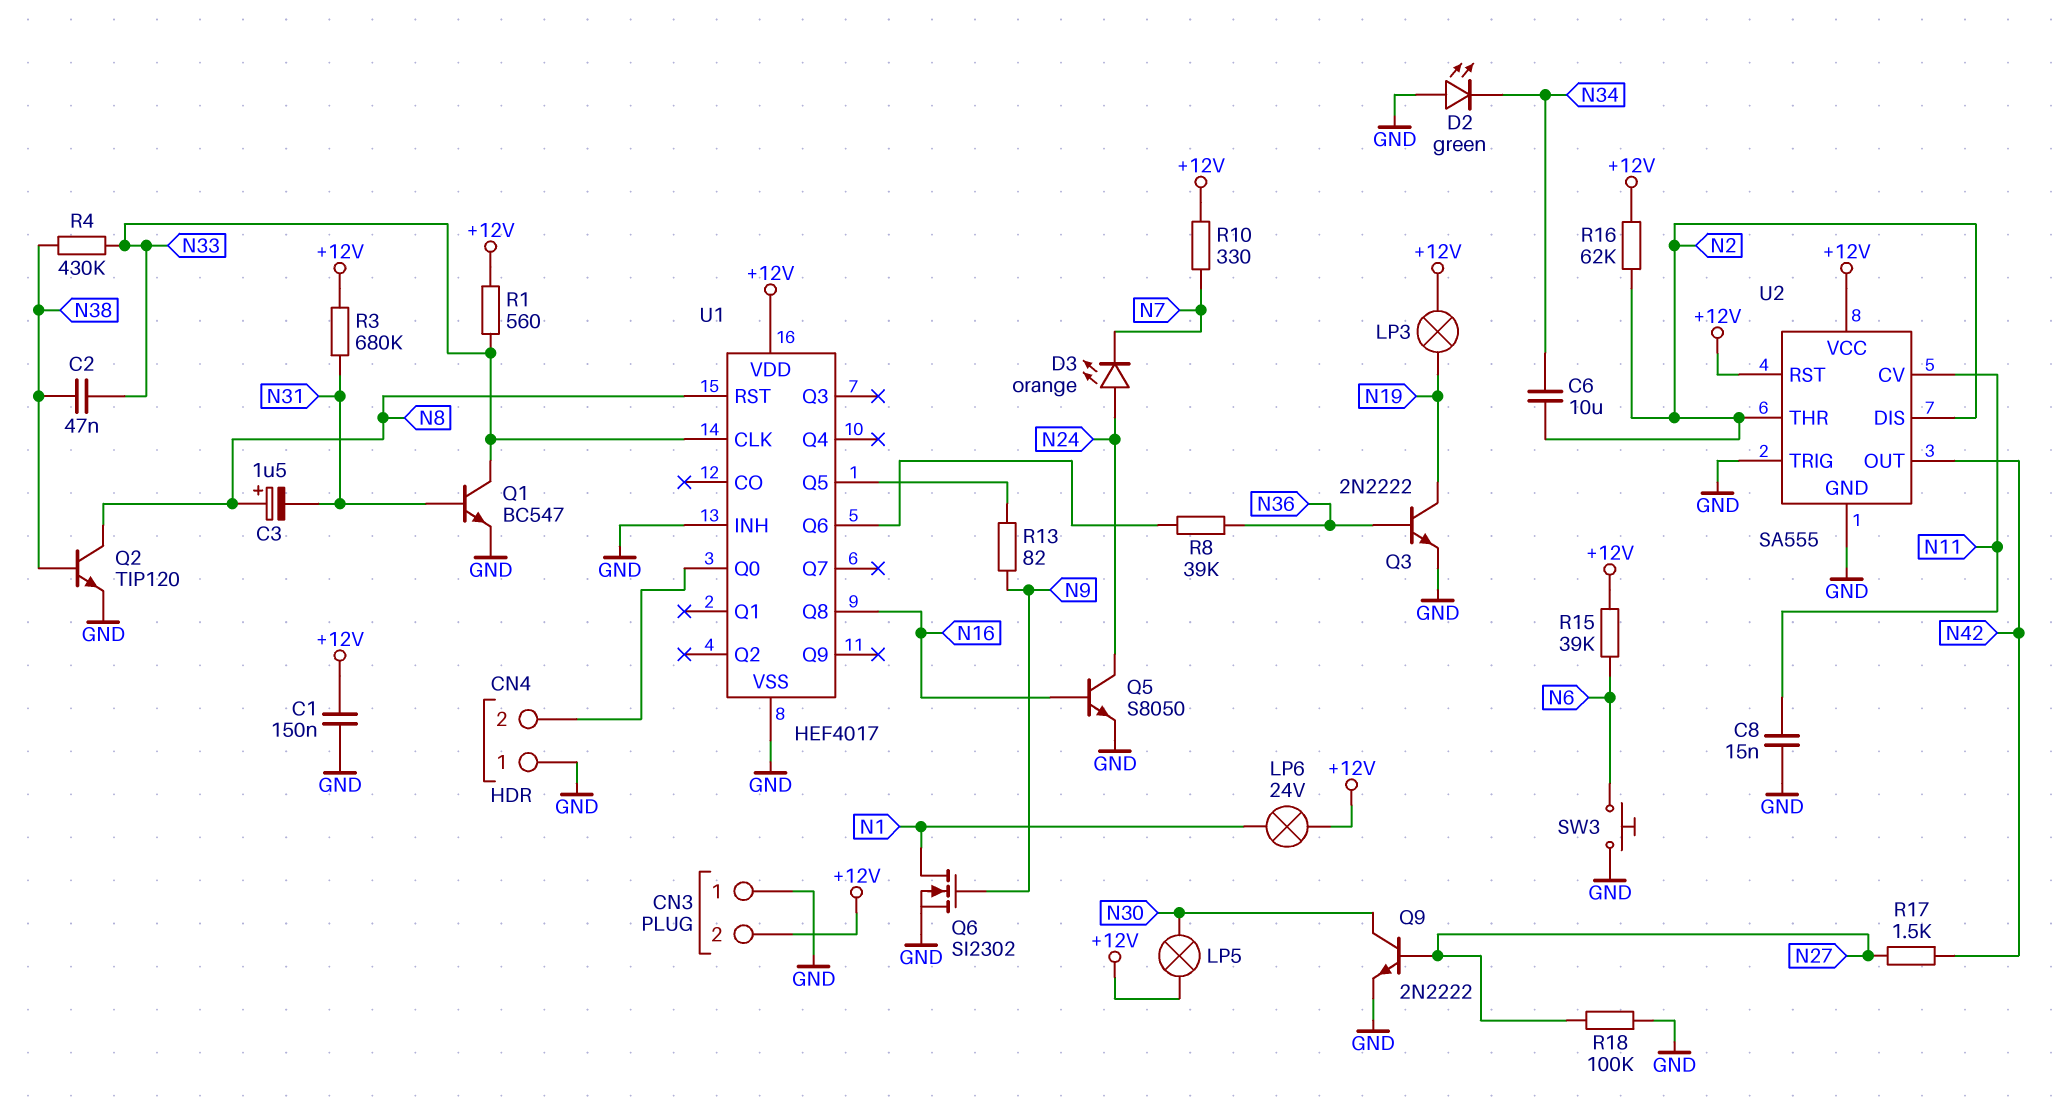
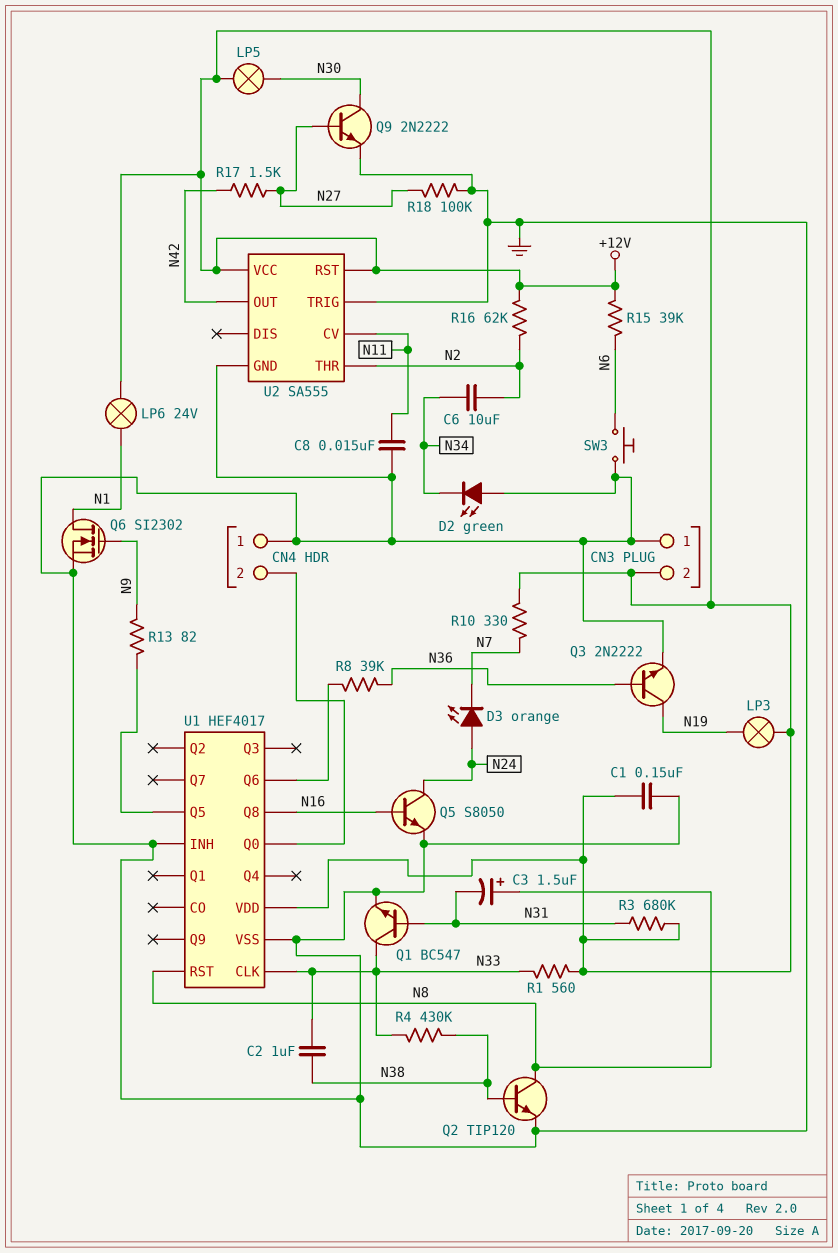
C2: 47nF (N33, N38) -> 1uF (N33, N38)
U2 pin DIS: N2 -> none

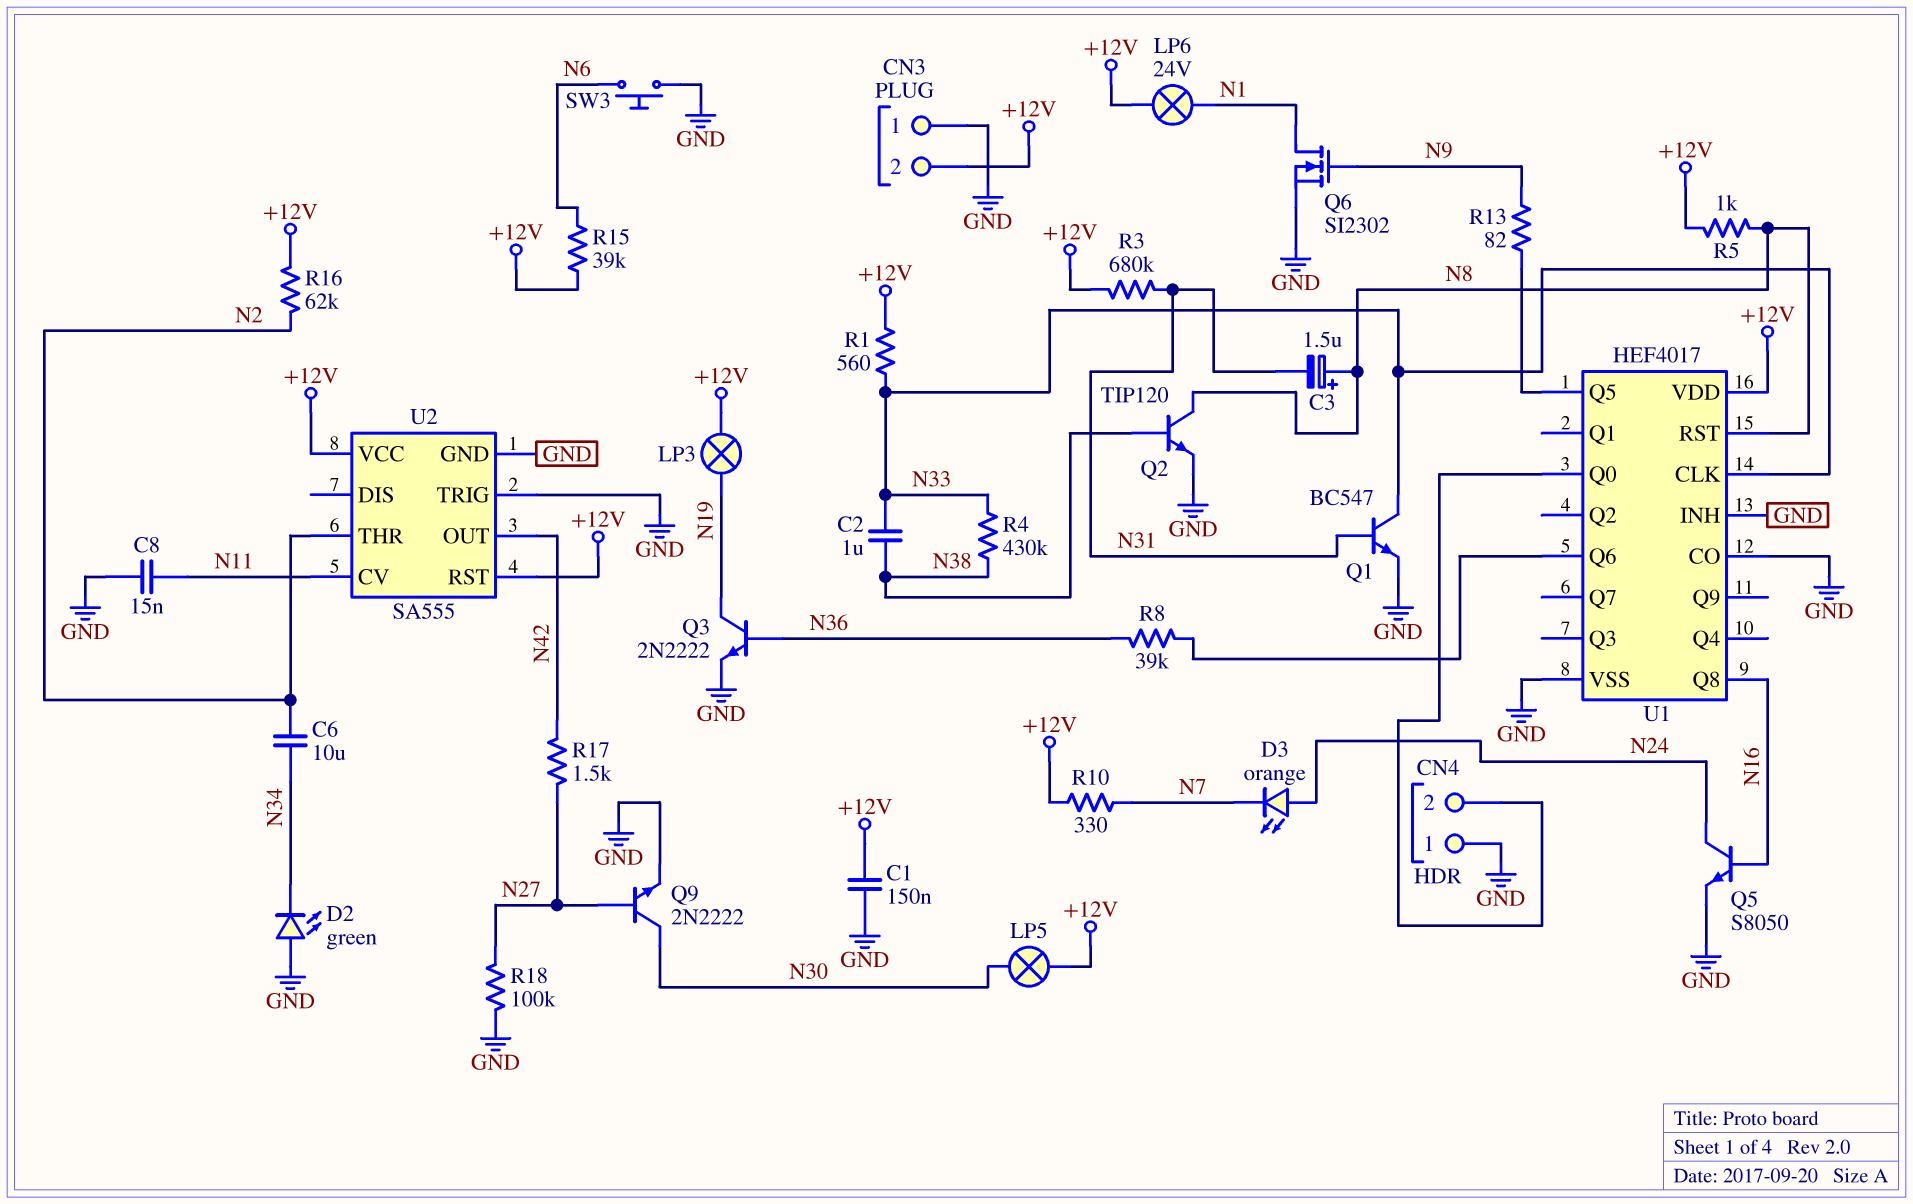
R5: none -> 1k (+12V, N8)
U1 pin CO: none -> GND

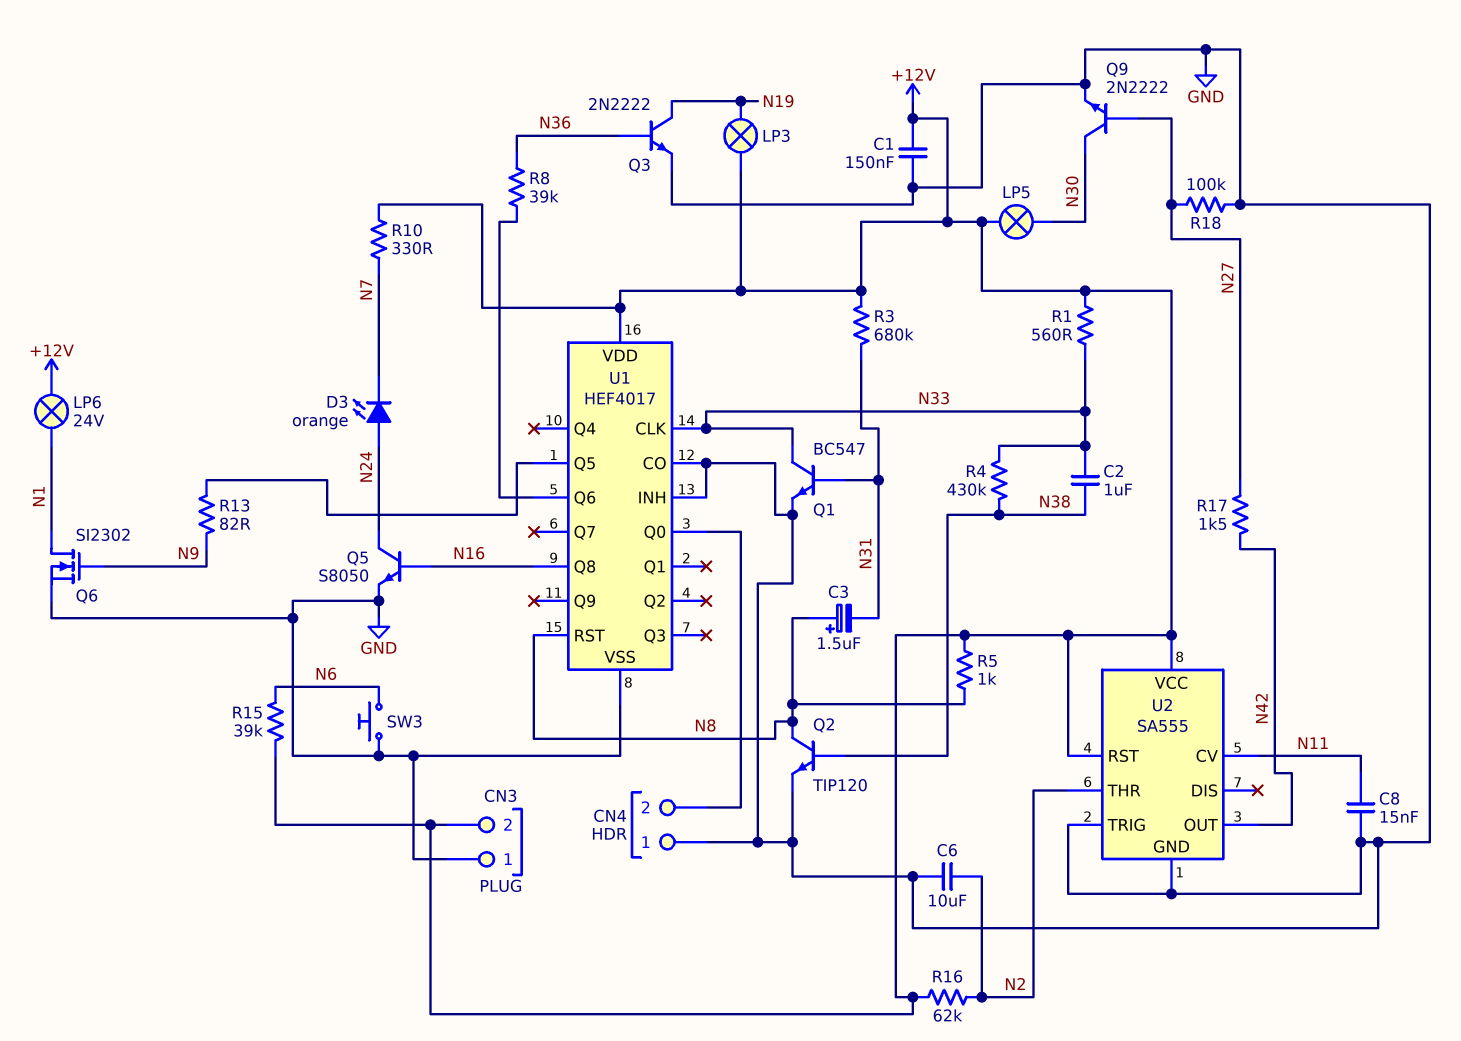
C6: 10uF (N2, N34) -> 10uF (GND, N2)
D2: LED green (A GND, K N34) -> none

